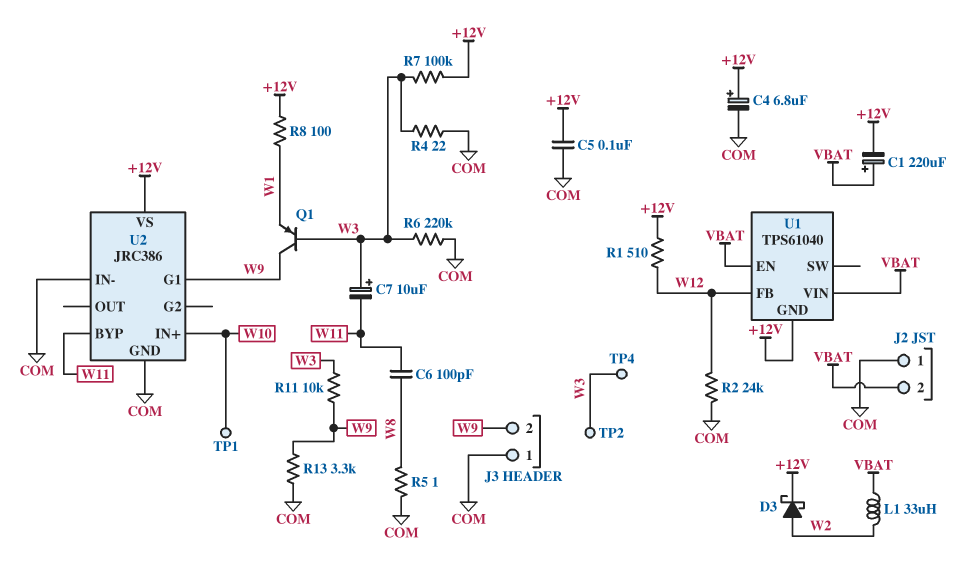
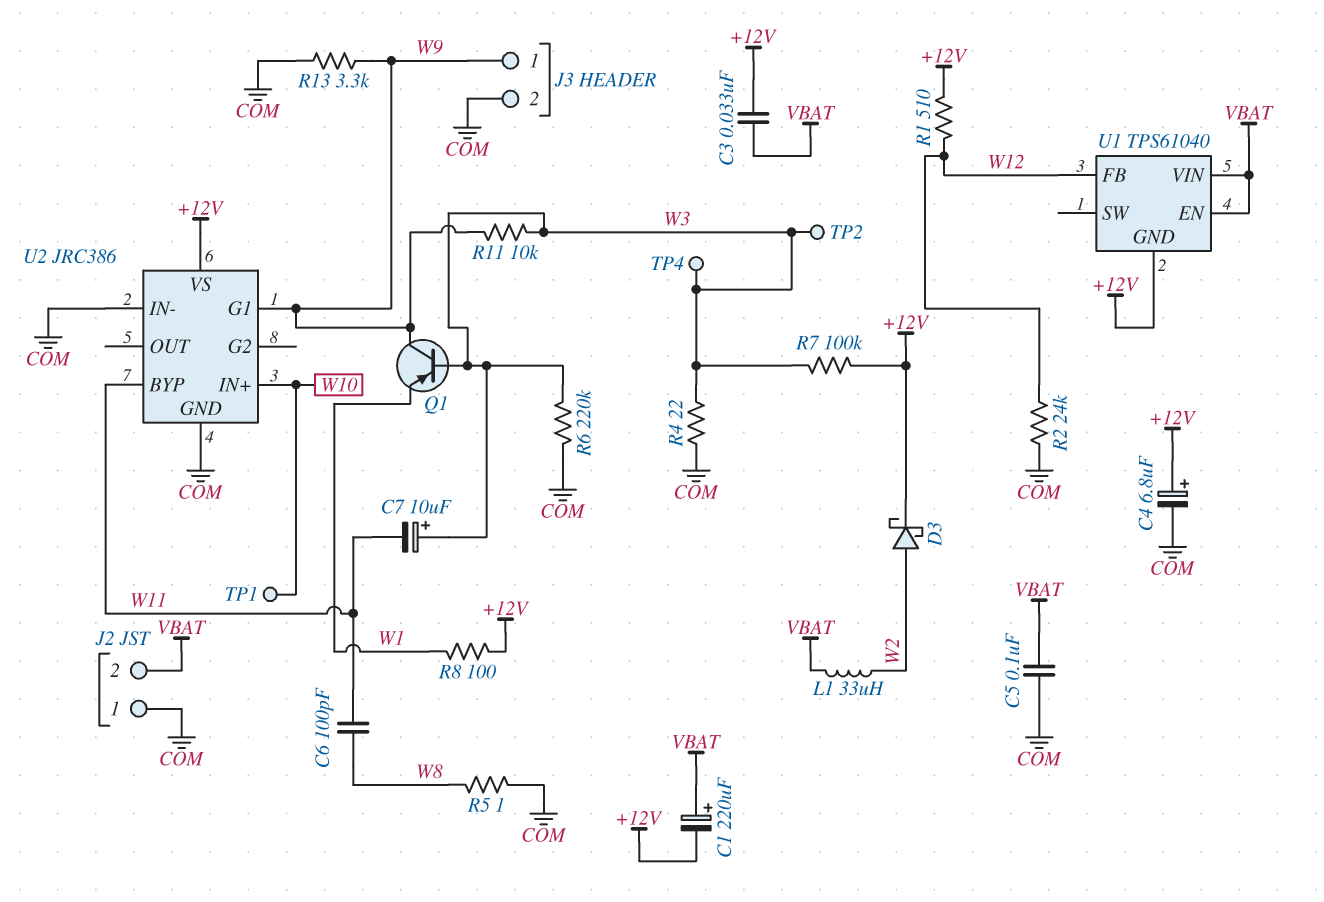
C3: none -> 33nF (+12V, VBAT)
C5: 100nF (+12V, COM) -> 100nF (COM, VBAT)
J3 pin 1: COM -> W9
J3 pin 2: W9 -> COM

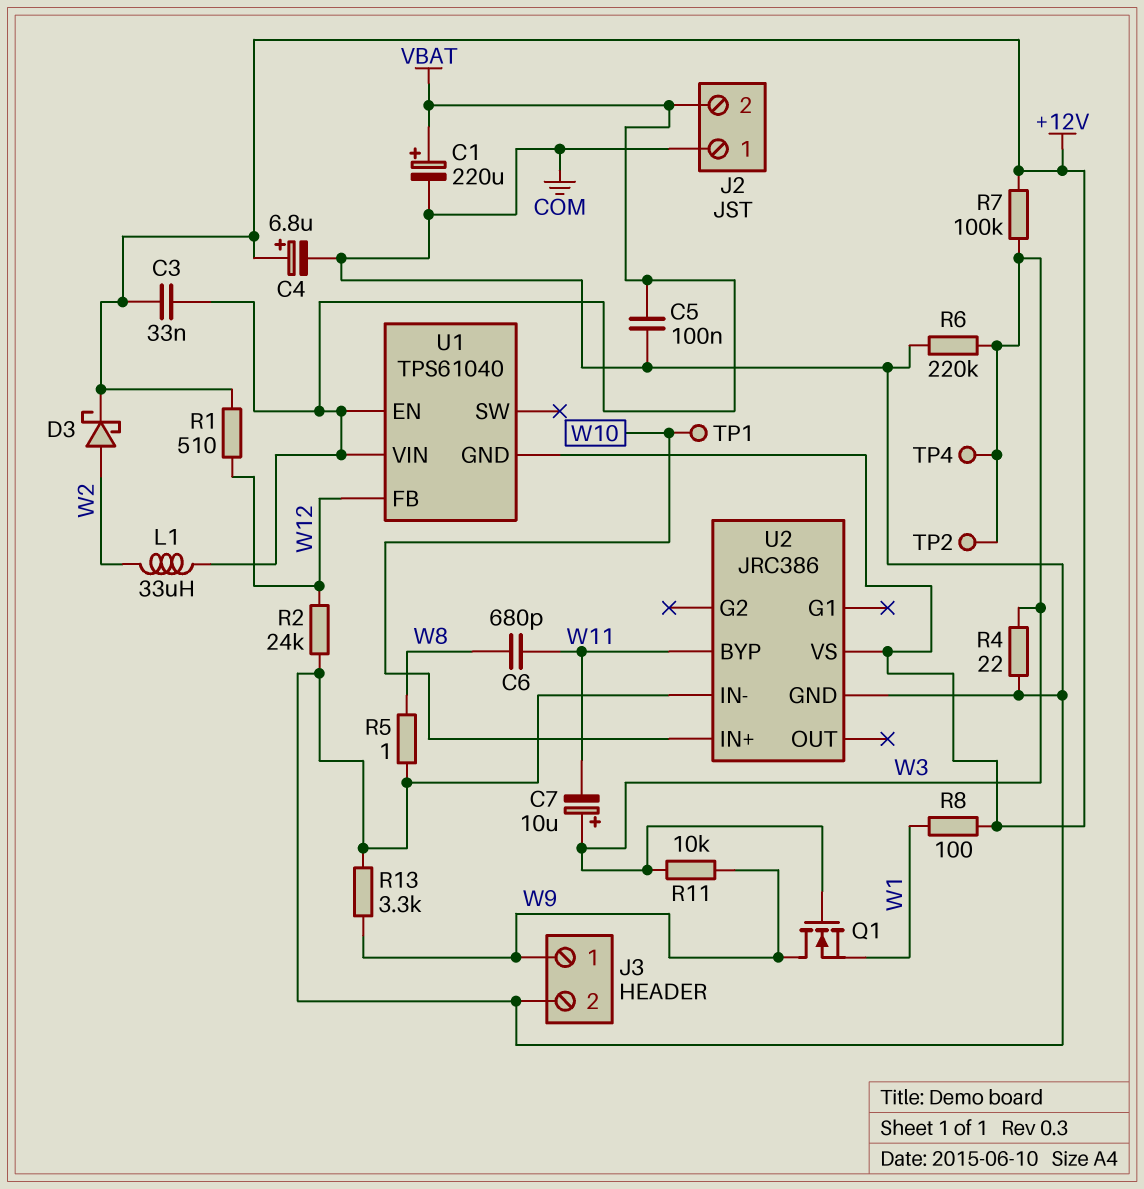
C1: 220uF (plus VBAT, minus +12V) -> 220uF (plus VBAT, minus COM)
C6: 100pF (W8, W11) -> 680pF (W8, W11)
Q1: PNP (B W3, C W9, E W1) -> NMOS (G W3, D W9, S W1)
U2 pin G1: W9 -> none

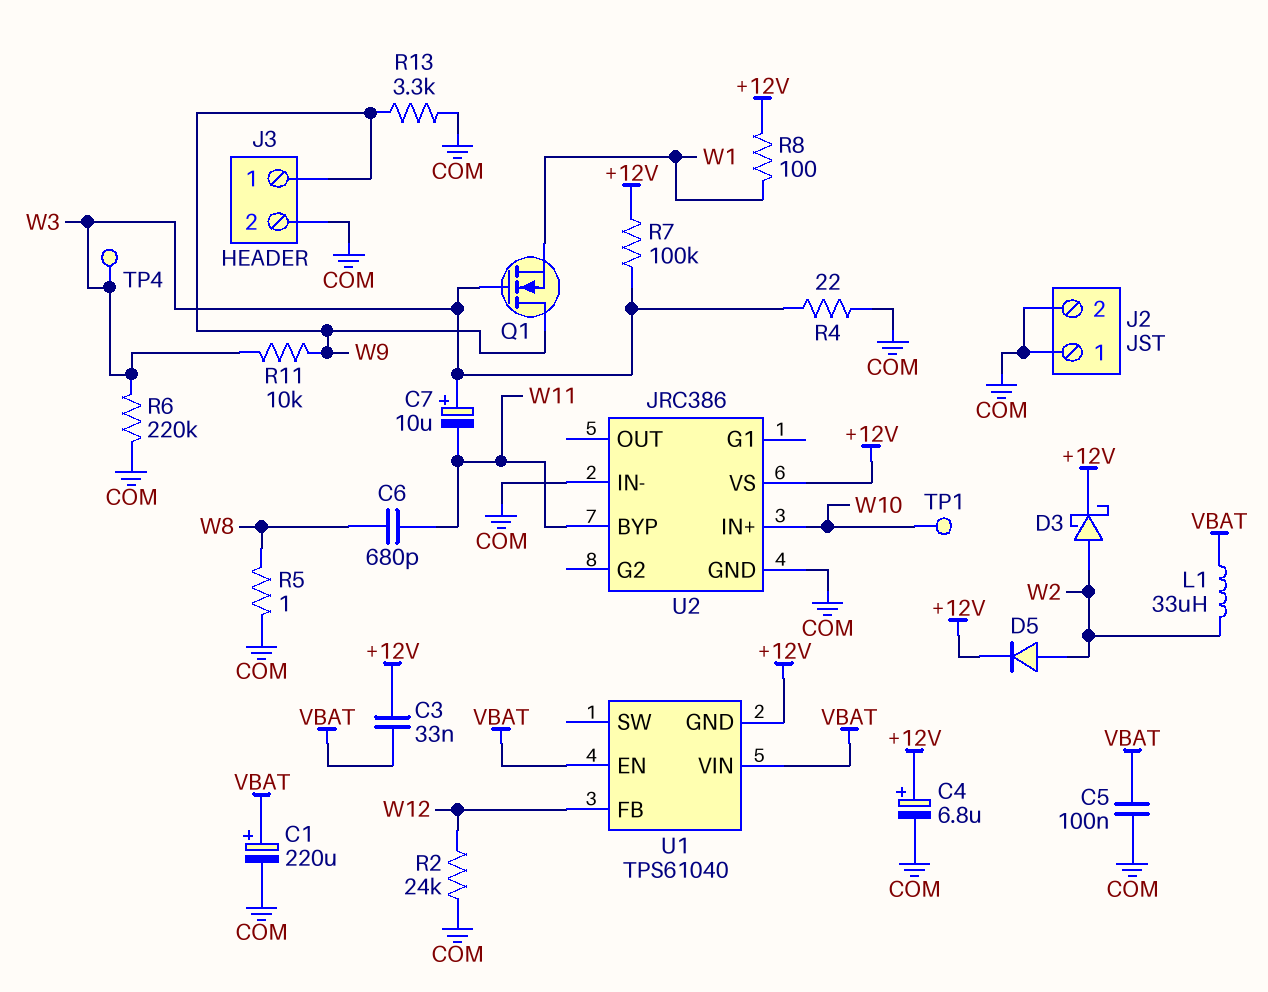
D5: none -> diode (A W2, K +12V)
J2 pin 2: VBAT -> COM
R1: 510 (+12V, W12) -> none
TP2: test point (W3) -> none

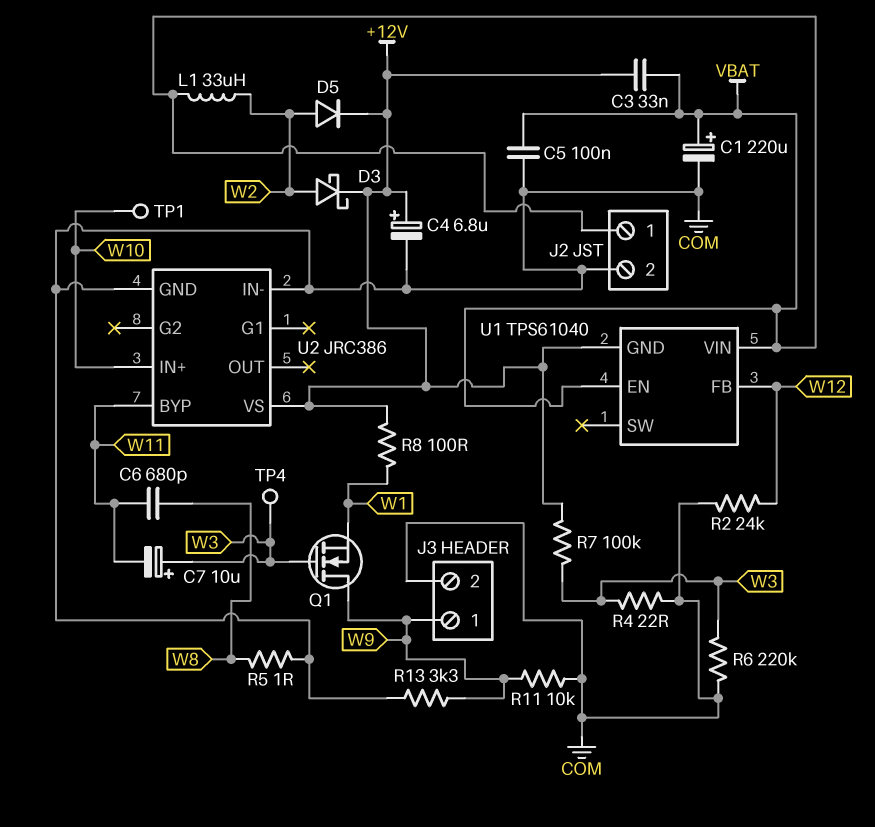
J2 pin 1: COM -> VBAT
R11: 10k (W3, W9) -> 10k (COM, W9)

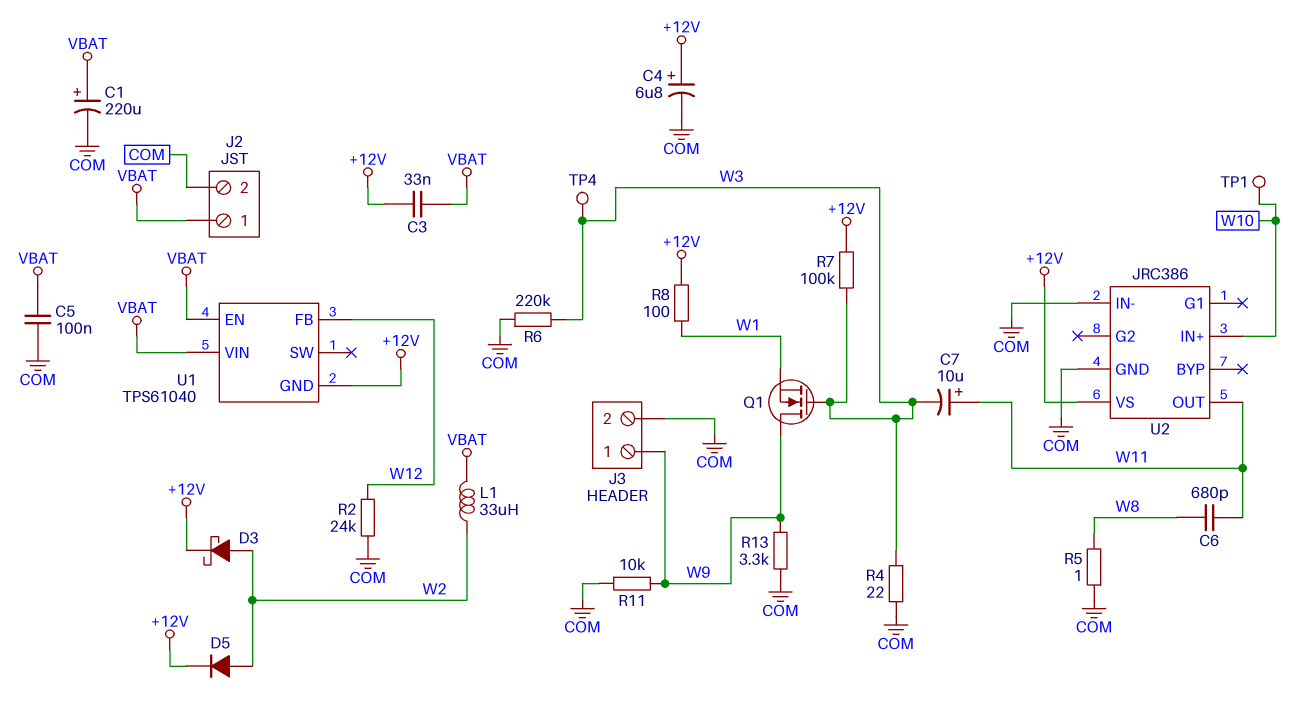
C7: 10uF (plus W3, minus W11) -> 10uF (plus W11, minus W3)
U2 pin BYP: W11 -> none
U2 pin OUT: none -> W11

